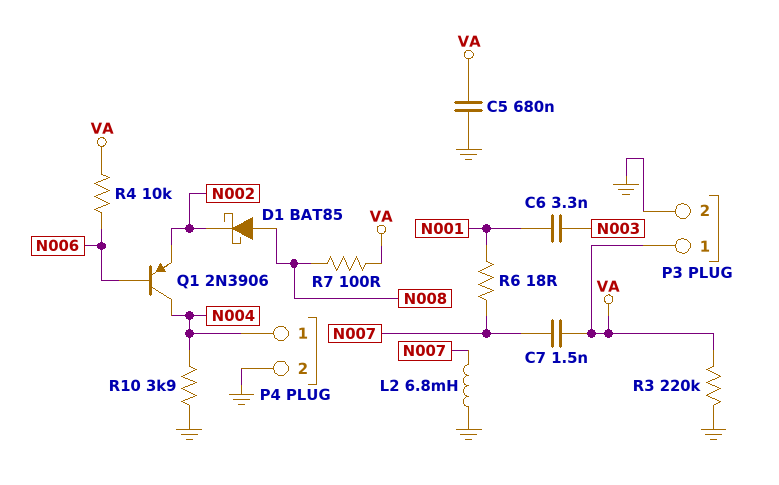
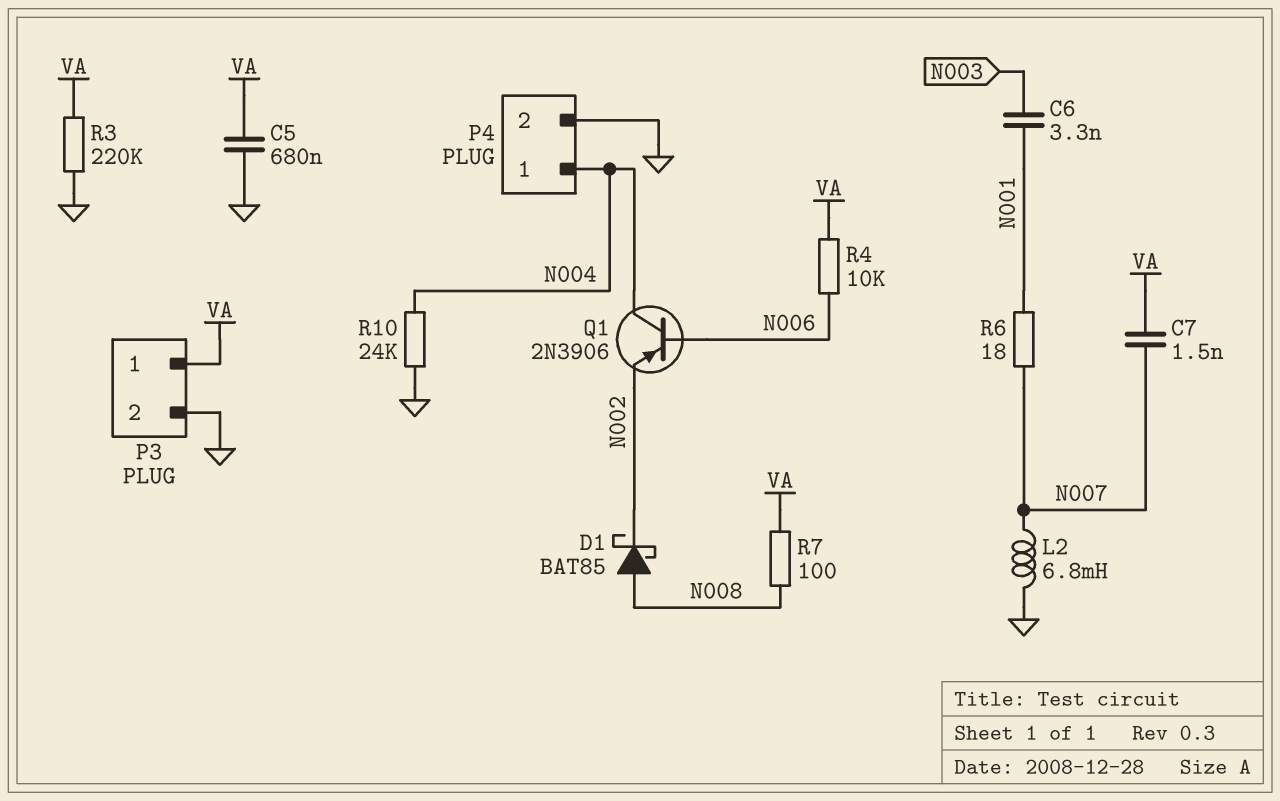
R10: 3.9k (GND, N004) -> 24k (GND, N004)

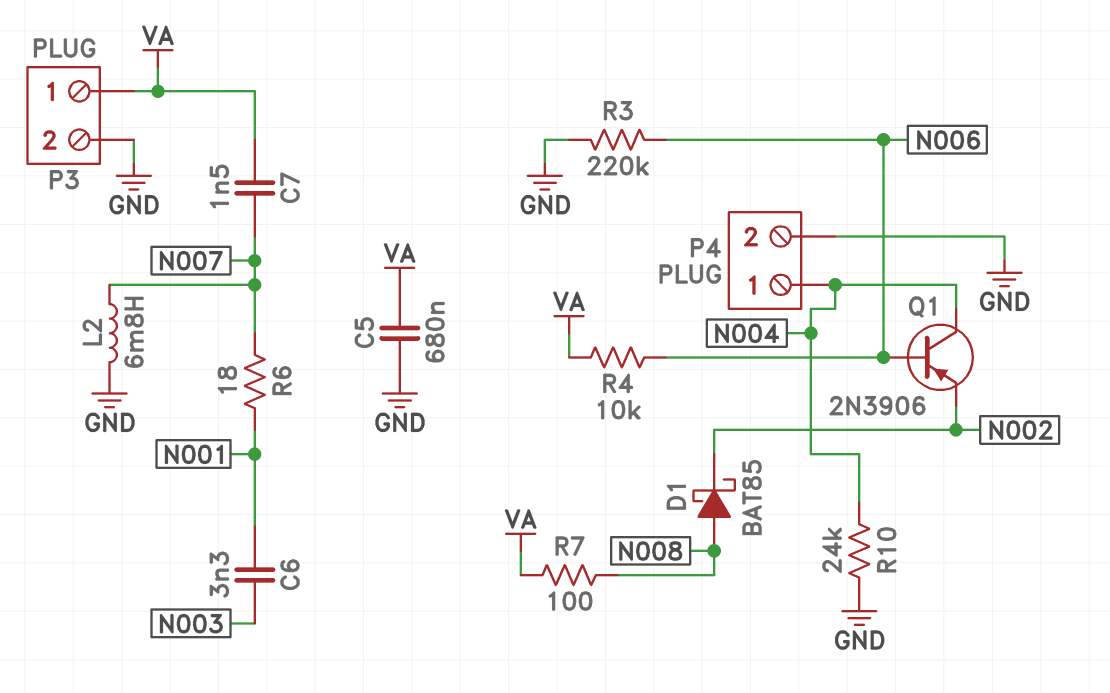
R3: 220k (GND, VA) -> 220k (GND, N006)

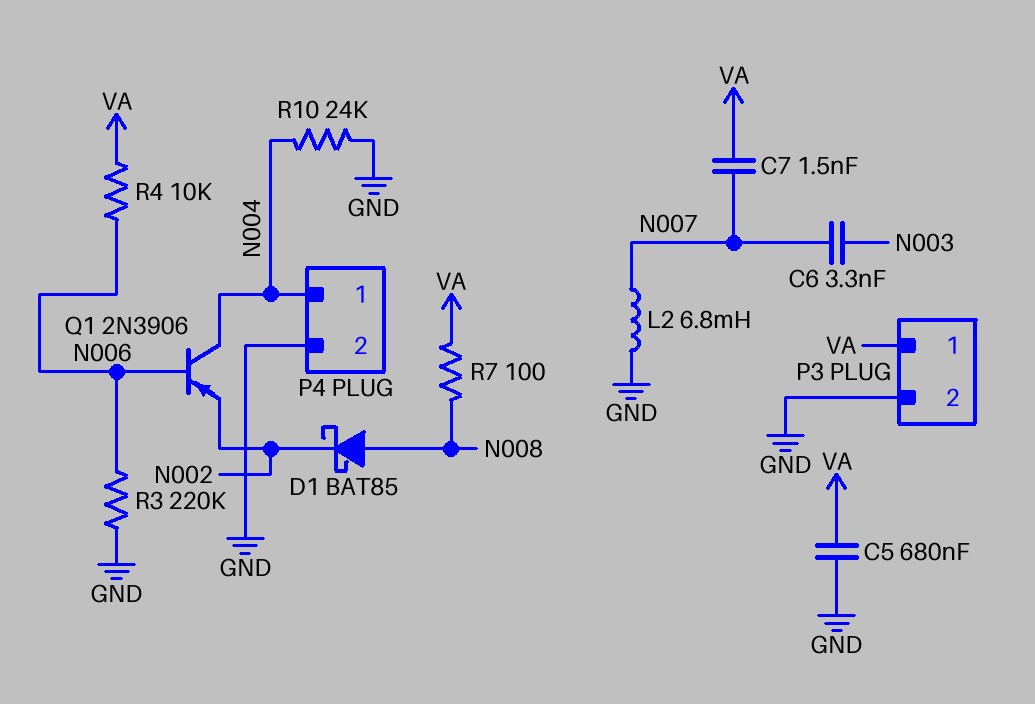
C6: 3.3nF (N001, N003) -> 3.3nF (N003, N007)
R6: 18 (N001, N007) -> none

